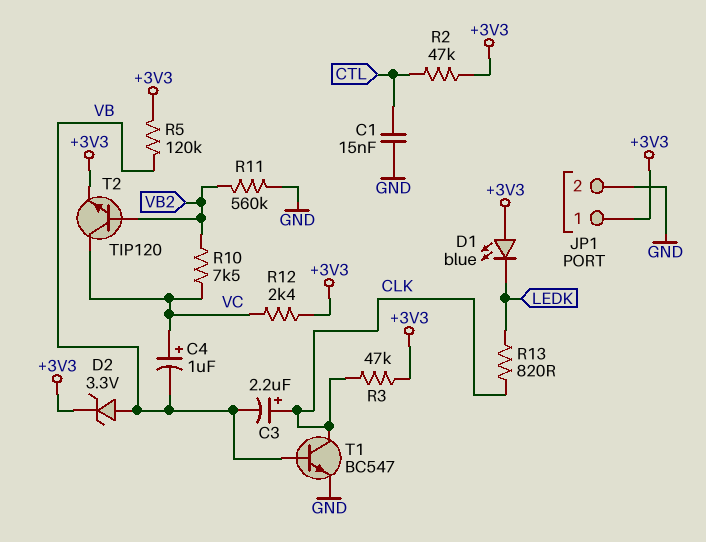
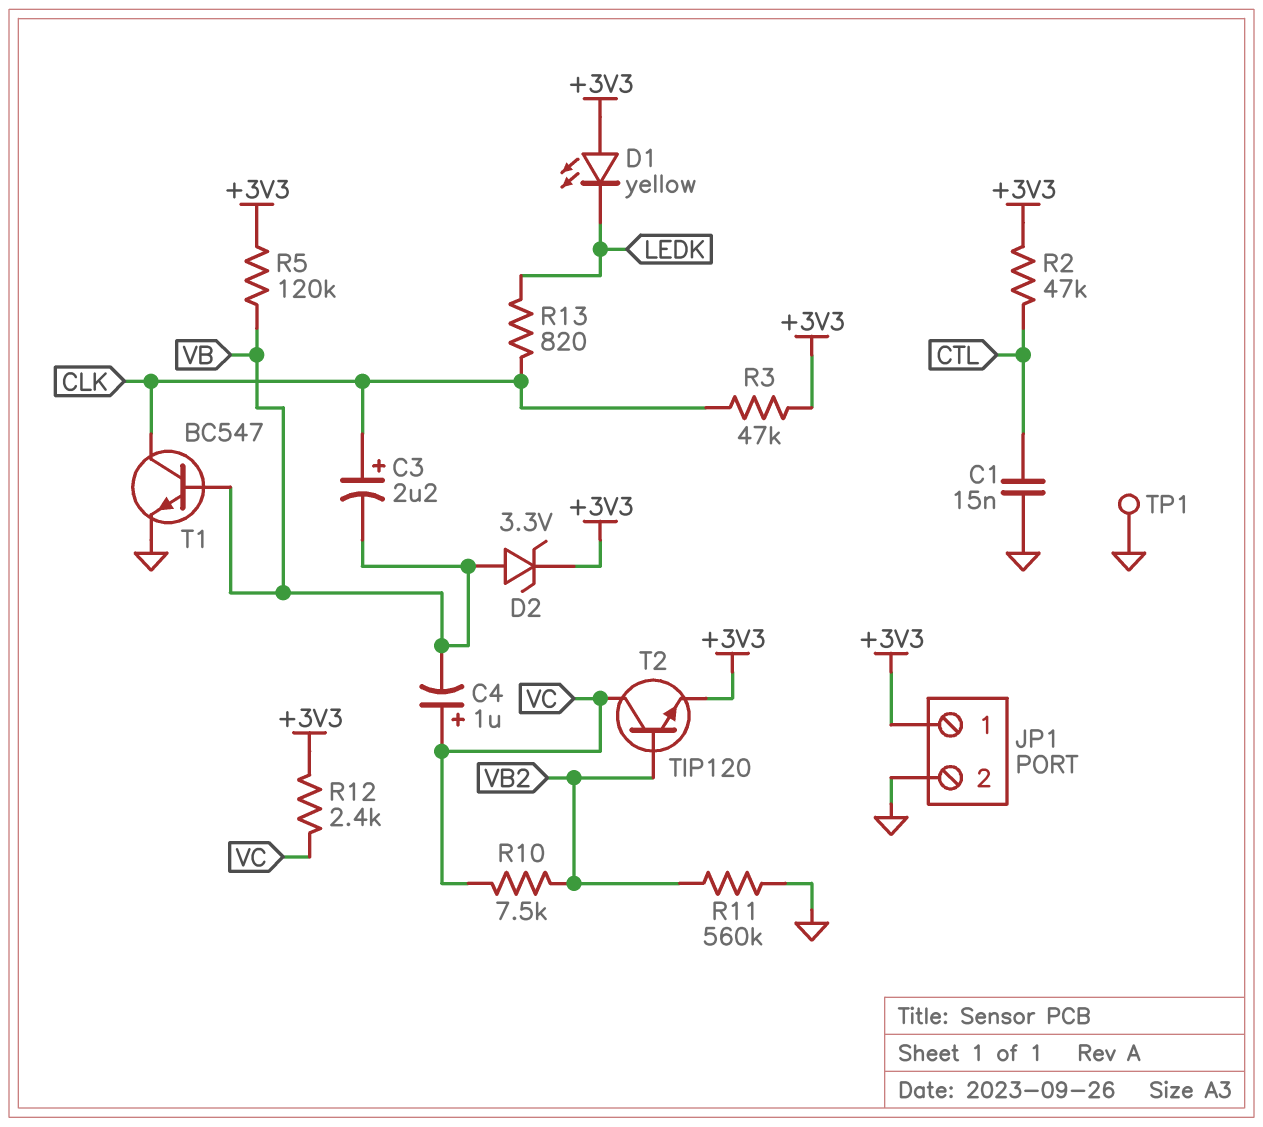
D1: LED blue (A +3V3, K LEDK) -> LED yellow (A +3V3, K LEDK)
TP1: none -> test point (GND)

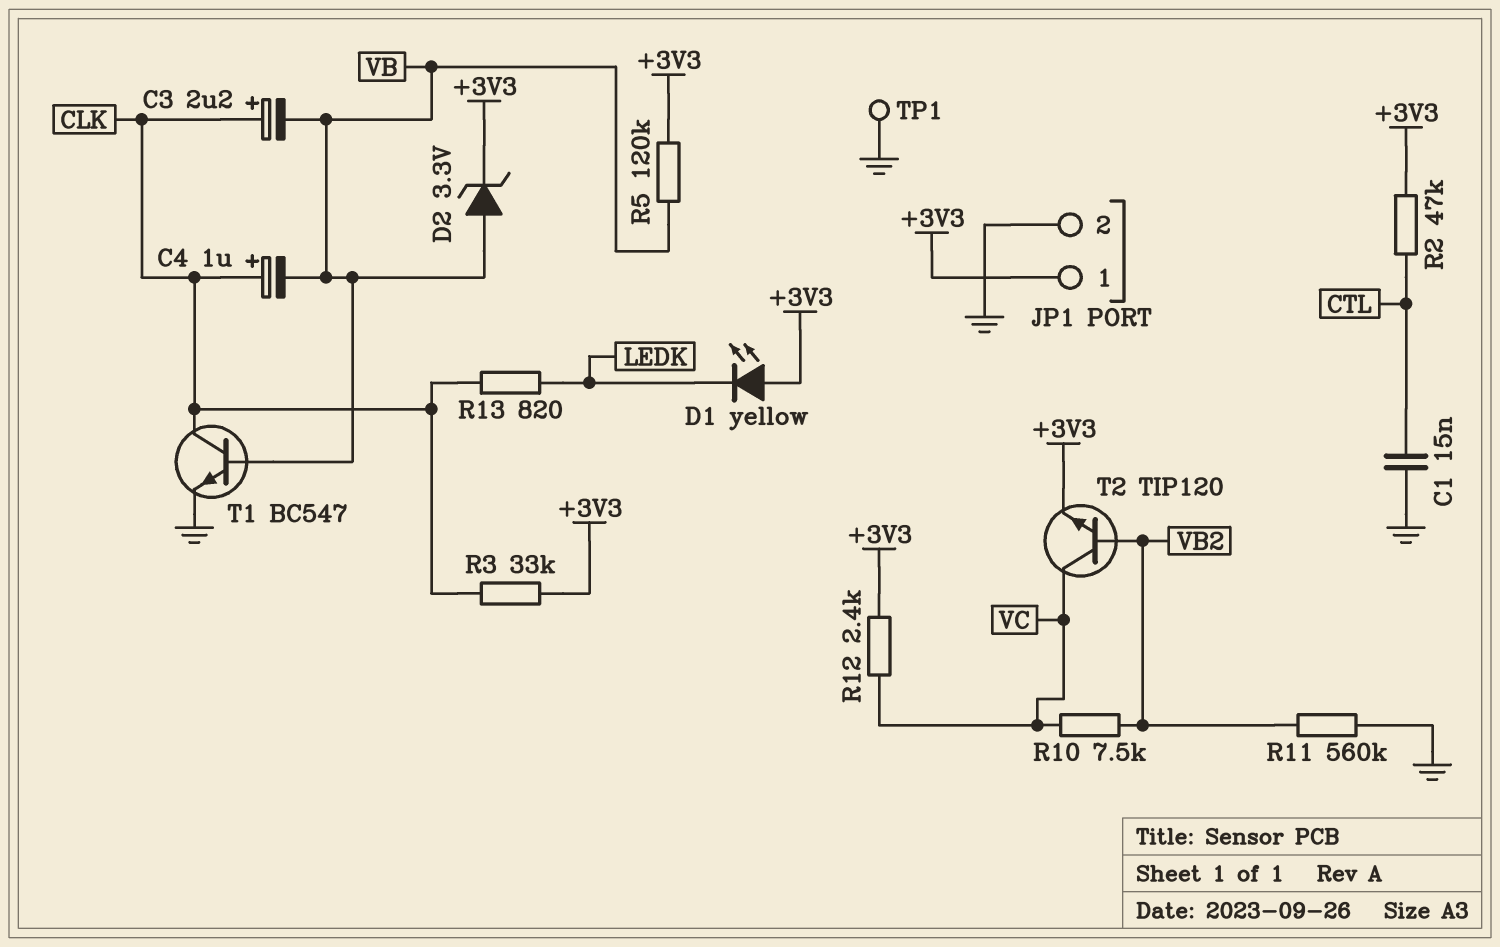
C4: 1uF (plus VC, minus VB) -> 1uF (plus CLK, minus VB)
R3: 47k (+3V3, CLK) -> 33k (+3V3, CLK)

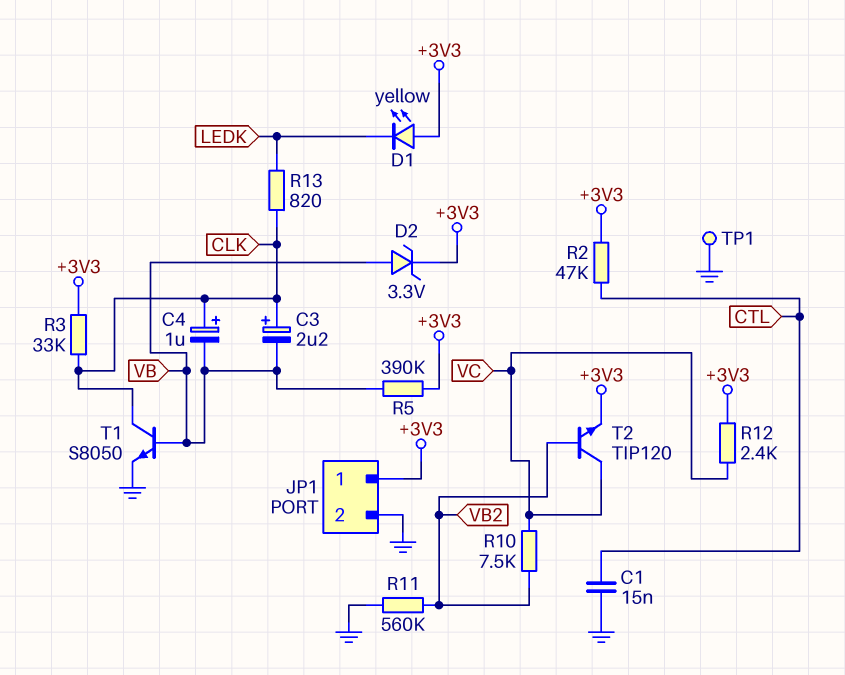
R5: 120k (+3V3, VB) -> 390k (+3V3, VB)
T1: NPN BC547 (B VB, C CLK, E GND) -> NPN S8050 (B VB, C CLK, E GND)

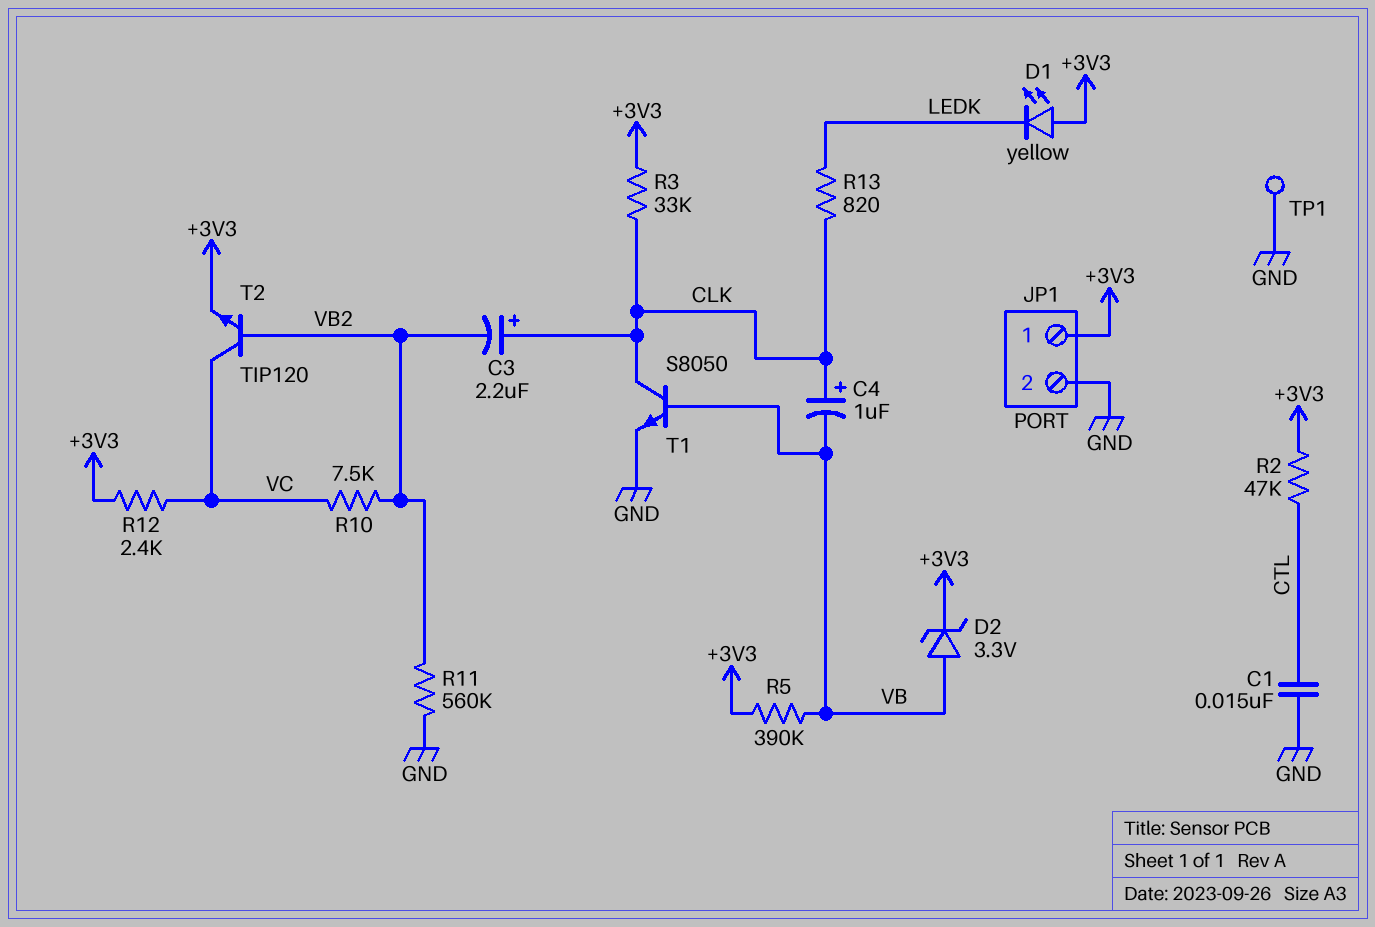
C3: 2.2uF (plus CLK, minus VB) -> 2.2uF (plus CLK, minus VB2)

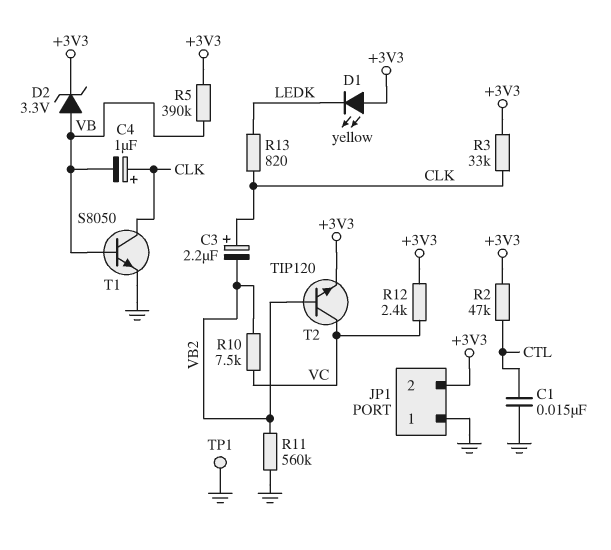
JP1 pin 1: +3V3 -> GND
JP1 pin 2: GND -> +3V3

